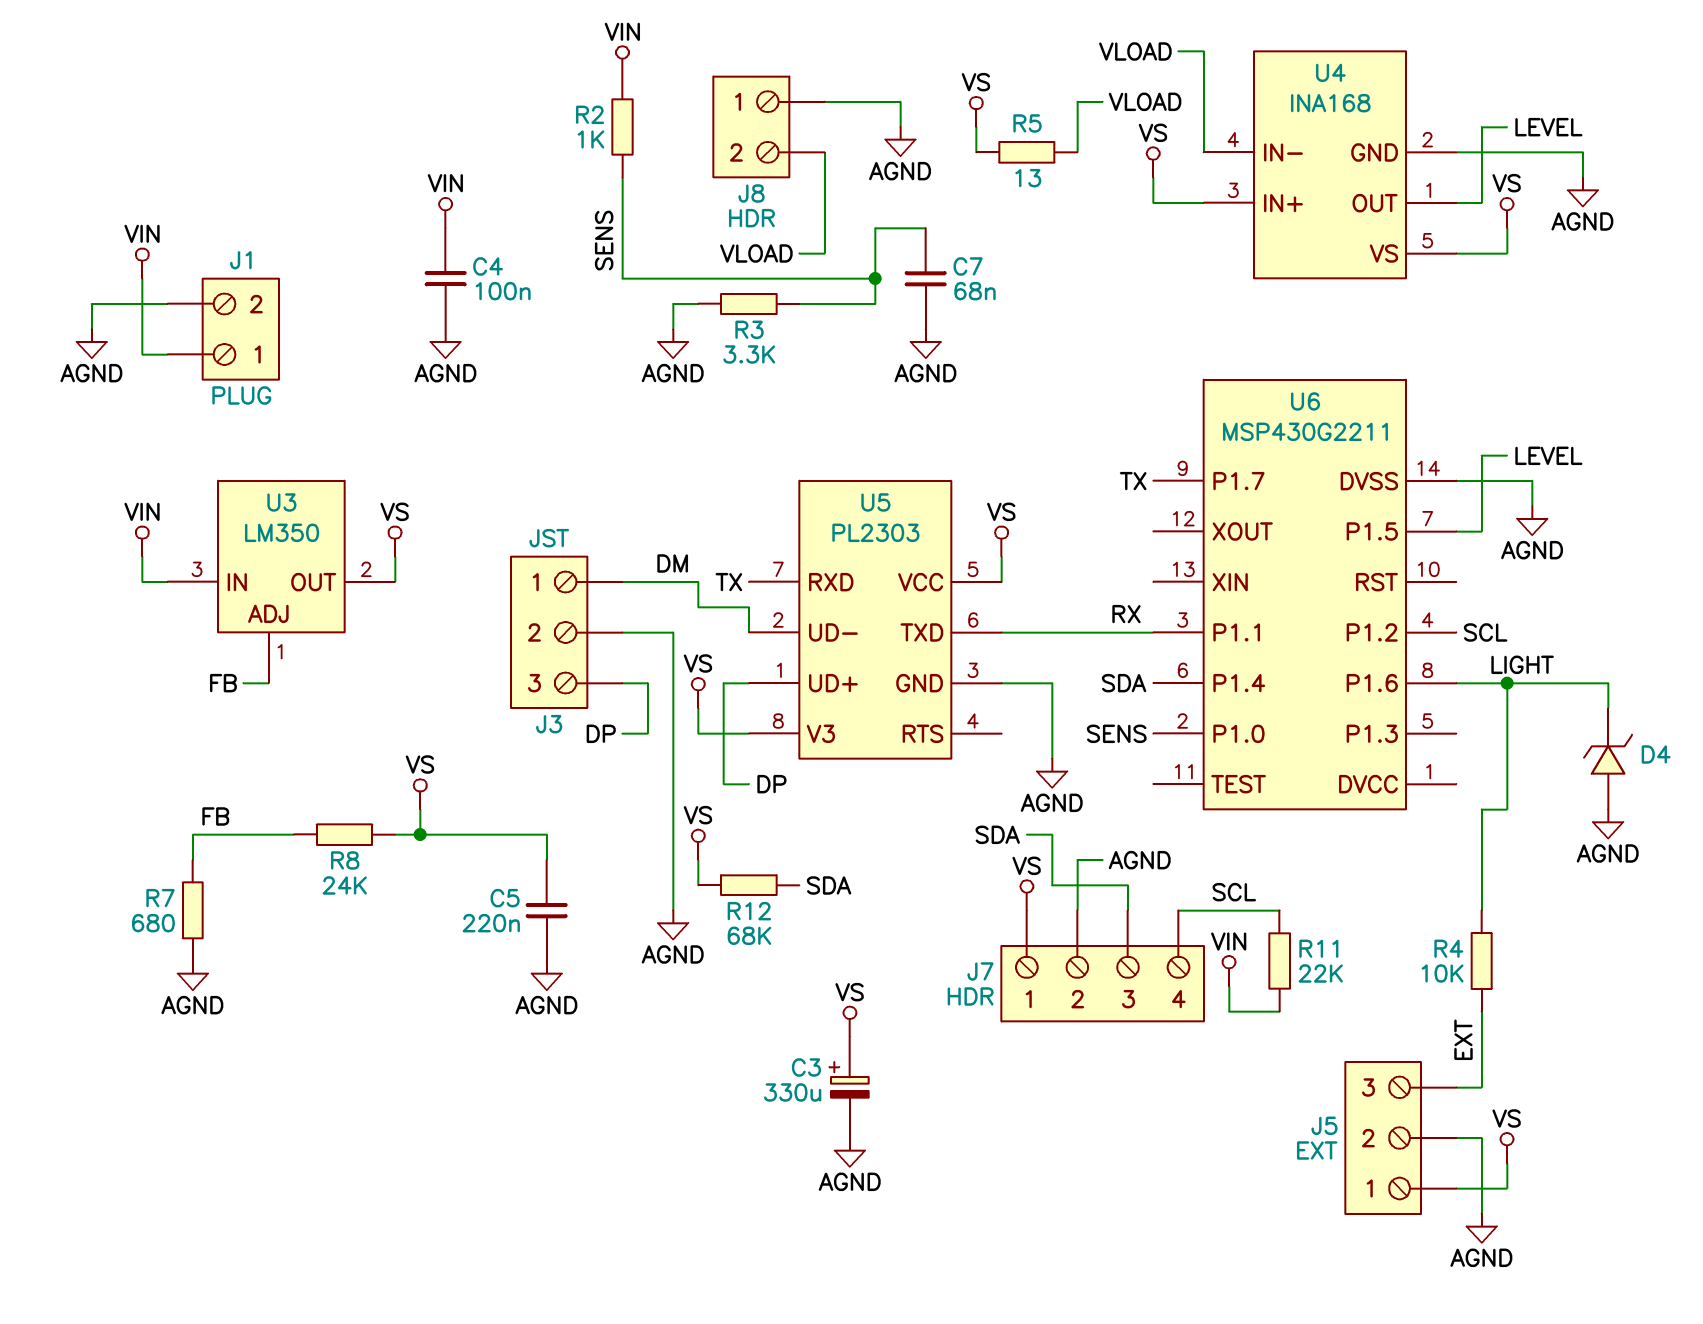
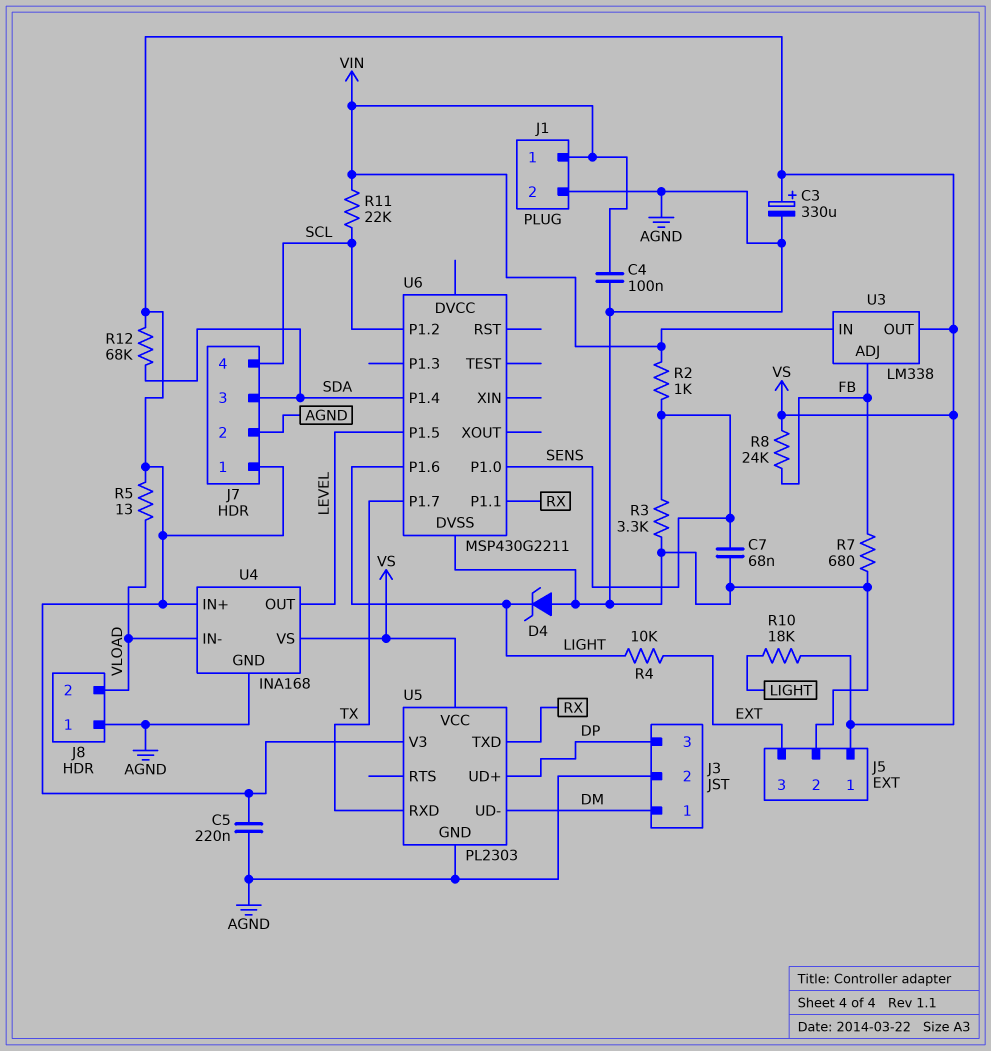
R10: none -> 18k (LIGHT, VS)
U3: LM350 -> LM338

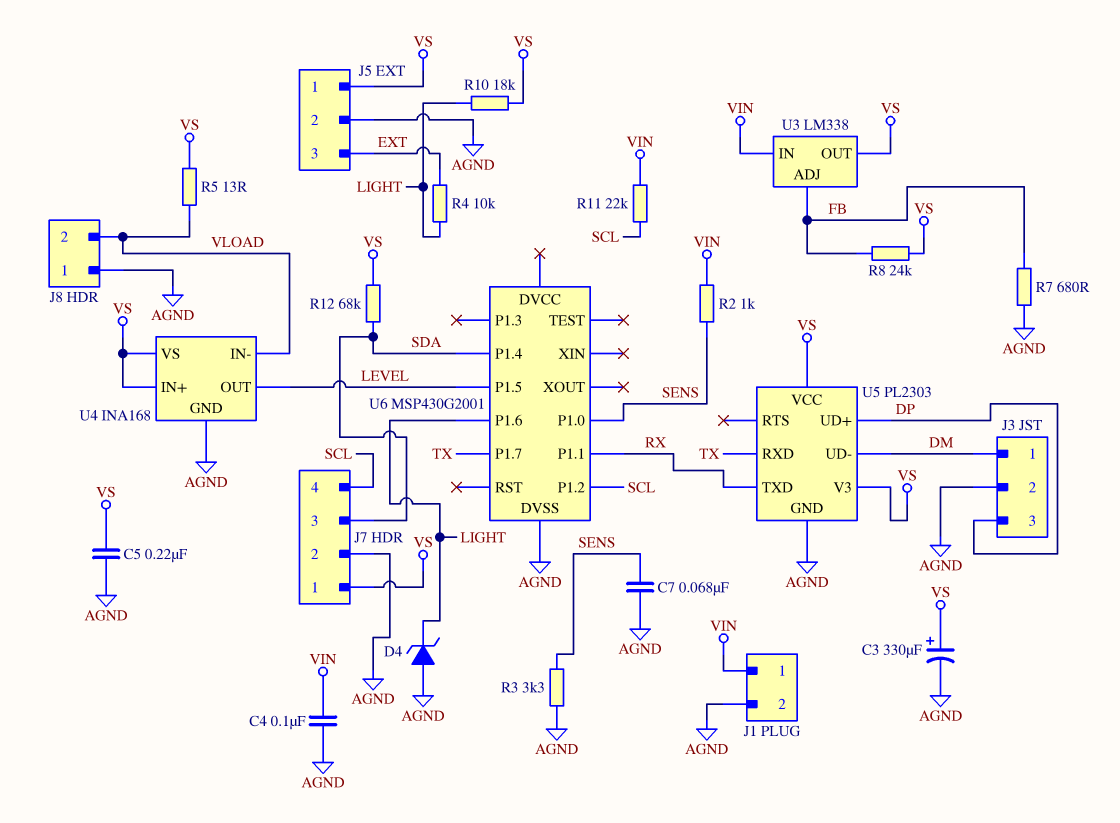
U6: MSP430G2211 -> MSP430G2001

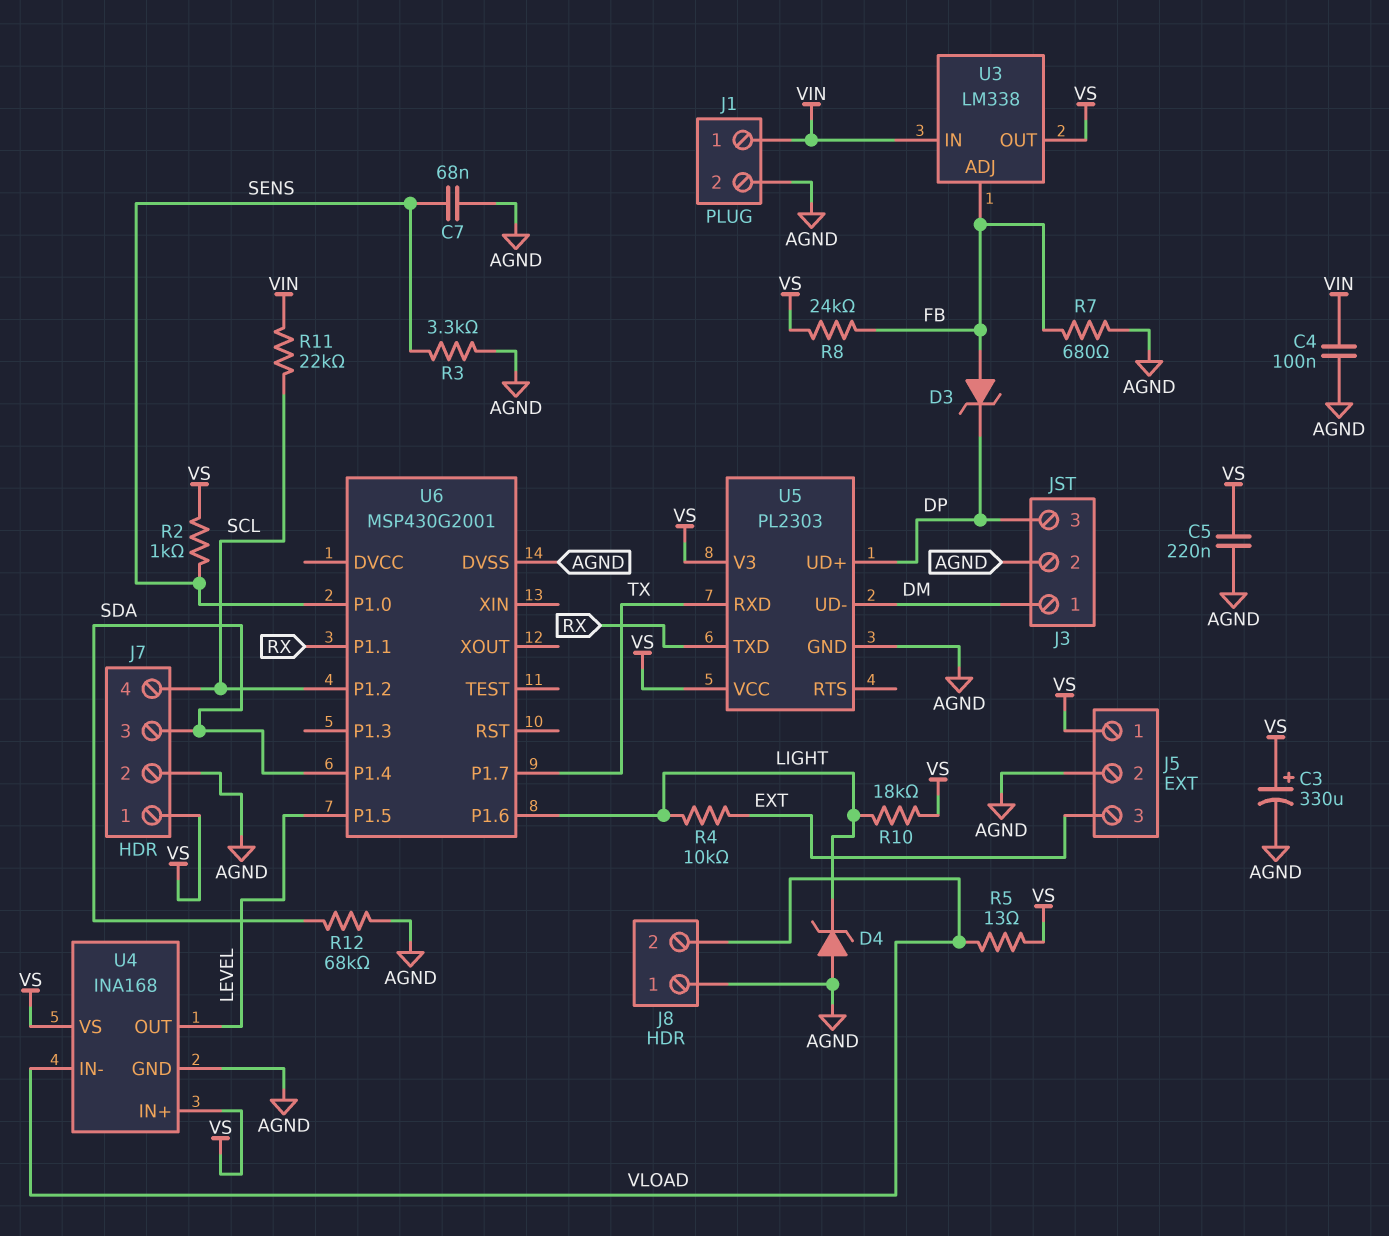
D3: none -> zener (A FB, K DP)
R2: 1k (SENS, VIN) -> 1k (SENS, VS)
R12: 68k (SDA, VS) -> 68k (AGND, SDA)

